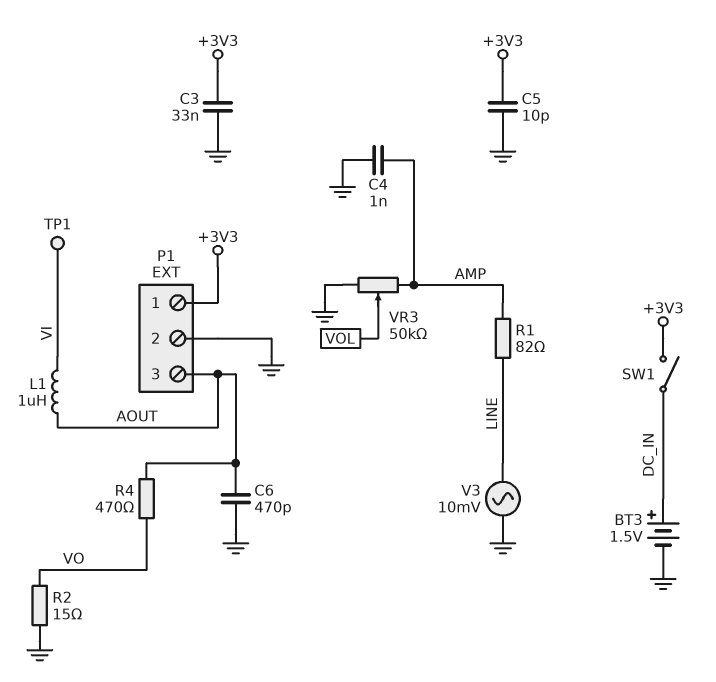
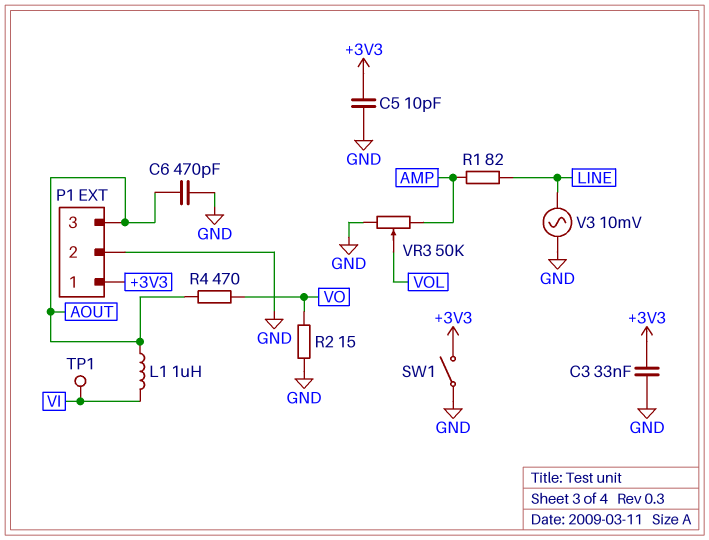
BT3: 1.5V (plus DC_IN, minus GND) -> none
C4: 1nF (AMP, GND) -> none
SW1: switch (+3V3, DC_IN) -> switch (+3V3, GND)

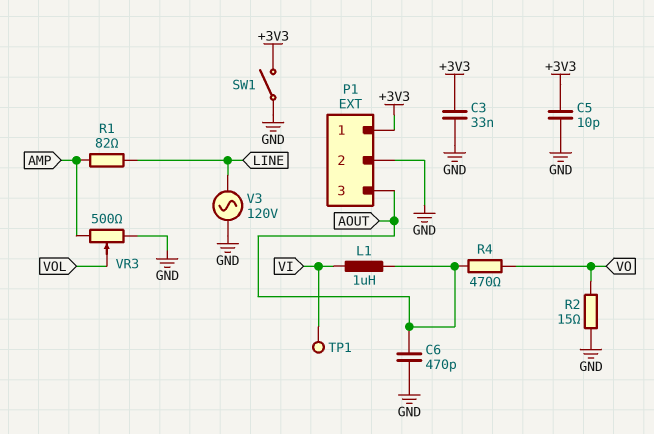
V3: AC 10mV (GND, LINE) -> AC 120V (GND, LINE)
VR3: 50k (AMP, GND, wiper VOL) -> 500 (AMP, GND, wiper VOL)

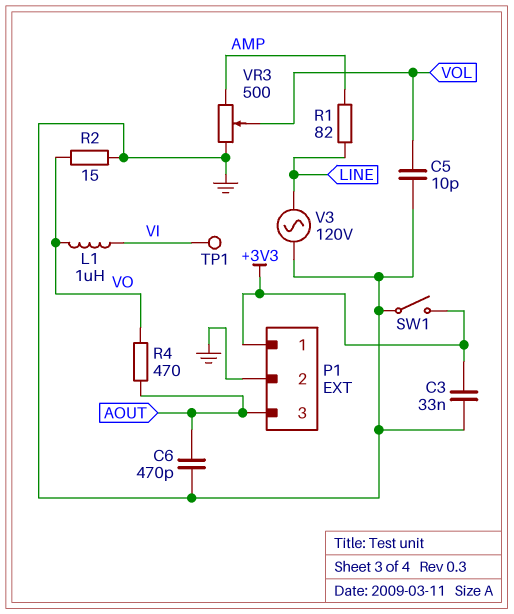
C5: 10pF (+3V3, GND) -> 10pF (GND, VOL)
L1: 1uH (AOUT, VI) -> 1uH (VI, VO)

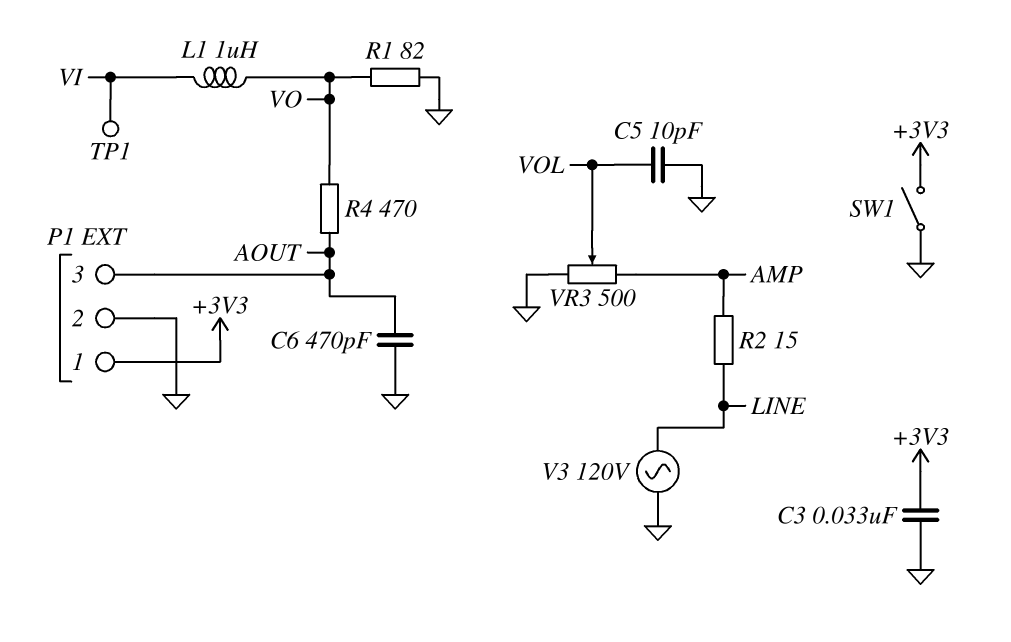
R1: 82 (AMP, LINE) -> 82 (GND, VO)
R2: 15 (GND, VO) -> 15 (AMP, LINE)

